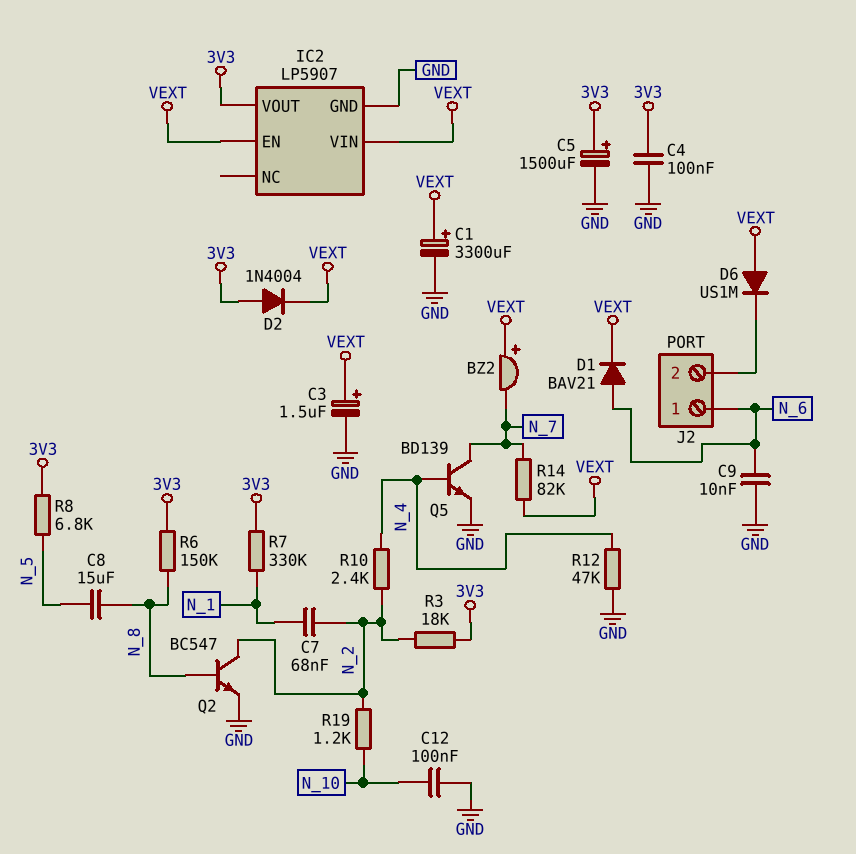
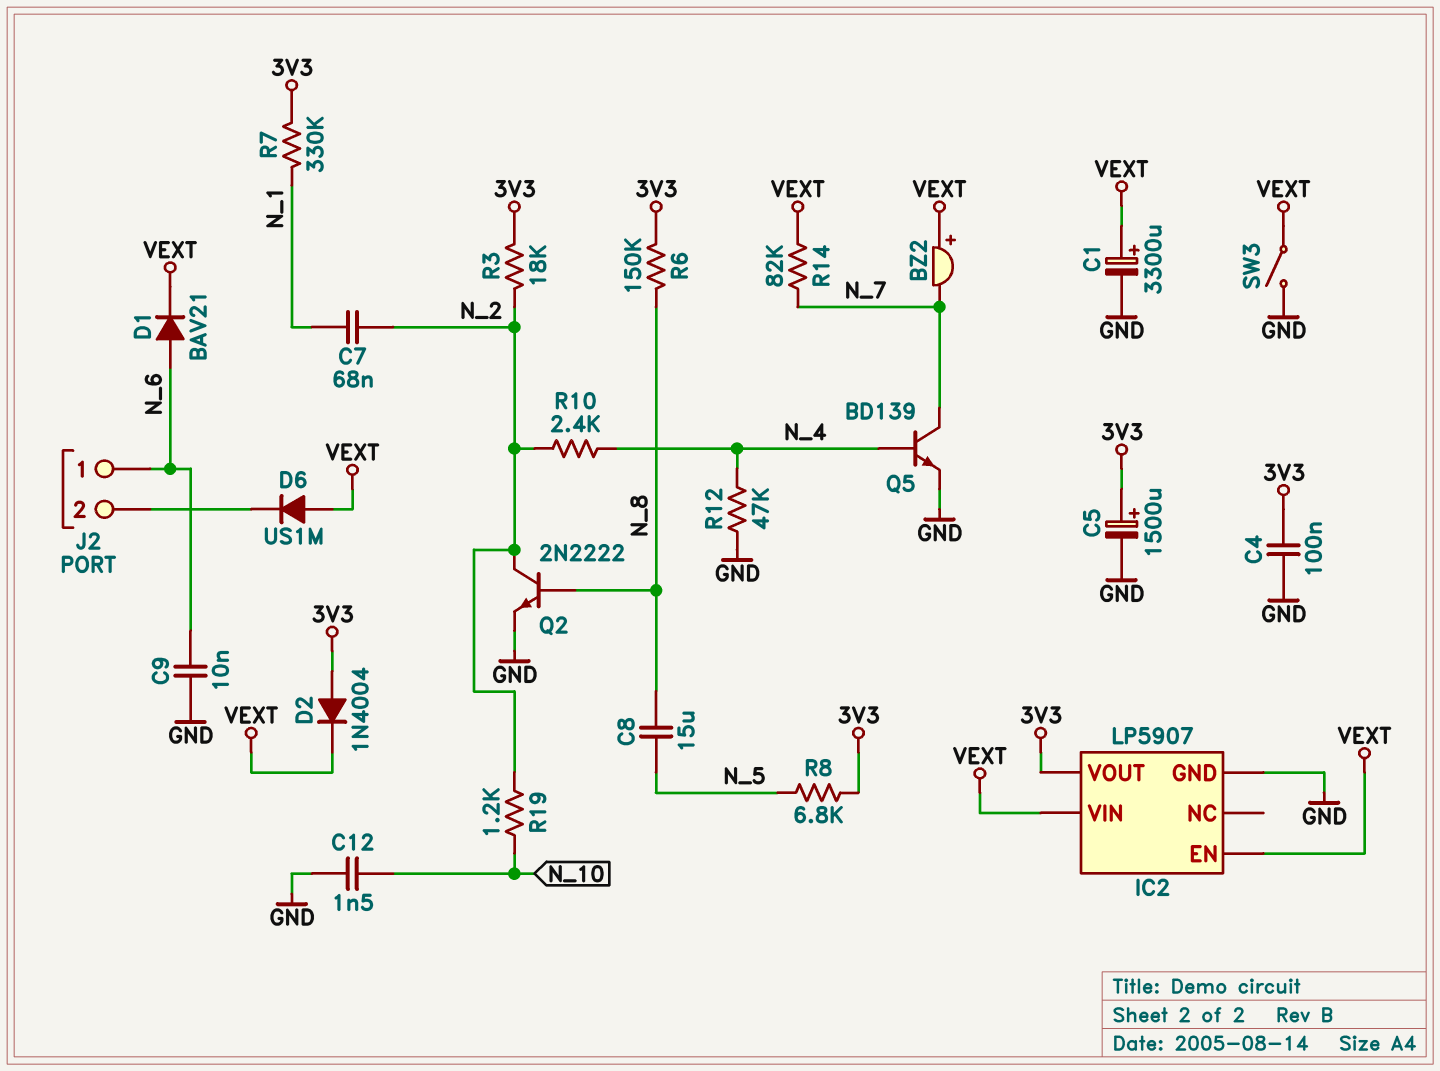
C3: 1.5uF (plus VEXT, minus GND) -> none
C12: 100nF (GND, N_10) -> 1.5nF (GND, N_10)
Q2: NPN BC547 (B N_8, C N_2, E GND) -> NPN 2N2222 (B N_8, C N_2, E GND)
SW3: none -> switch (GND, VEXT)

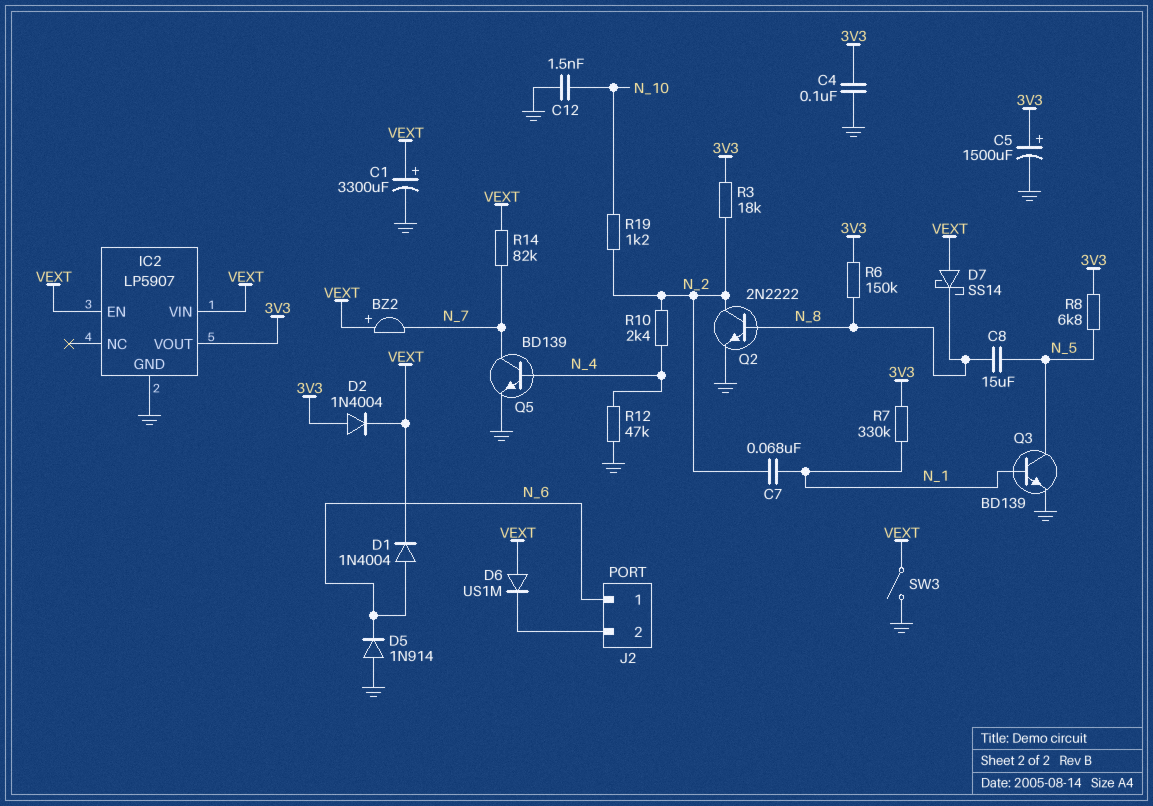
C9: 10nF (GND, N_6) -> none
D1: diode BAV21 (A N_6, K VEXT) -> diode 1N4004 (A N_6, K VEXT)
D5: none -> diode 1N914 (A GND, K N_6)
D7: none -> schottky SS14 (A VEXT, K N_8)
Q3: none -> NPN BD139 (B N_1, C N_5, E GND)

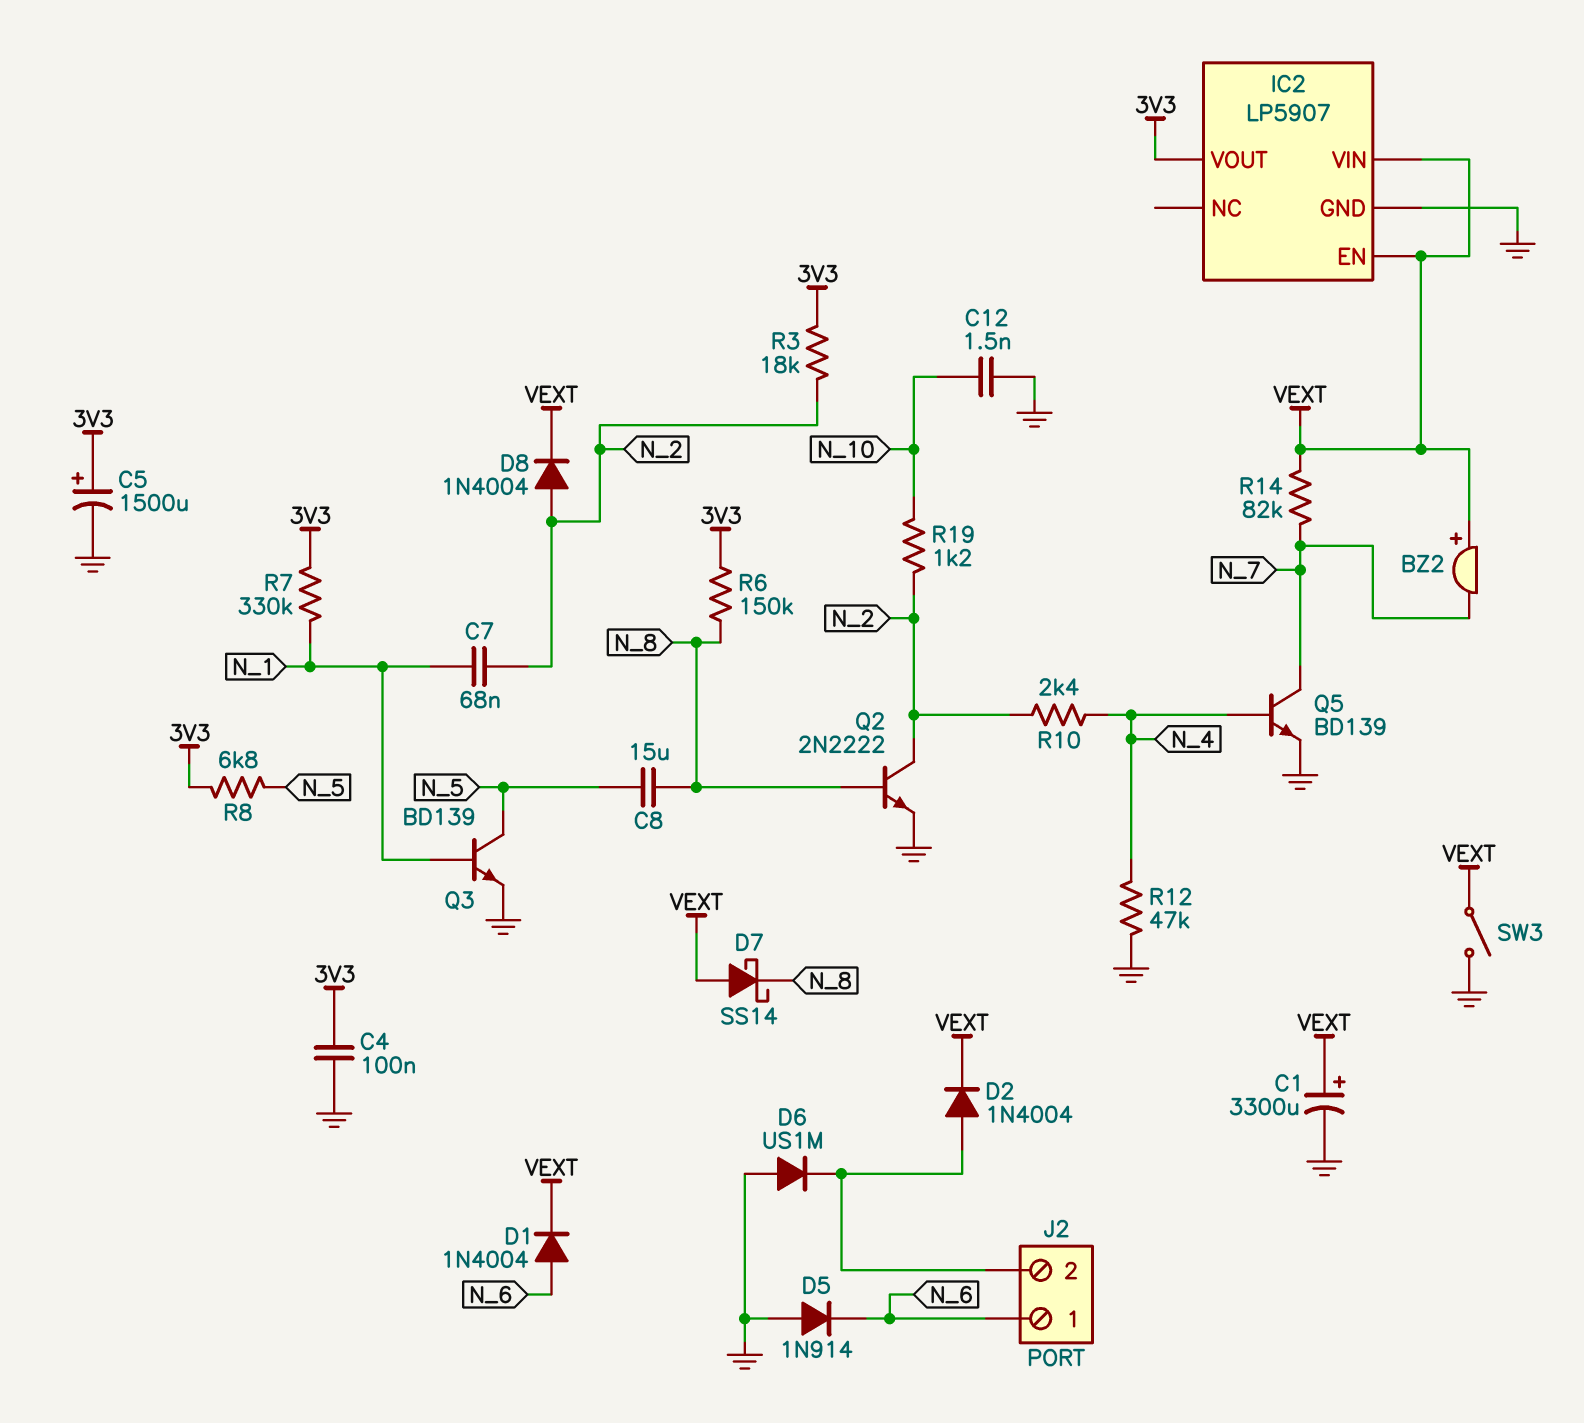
D2: diode 1N4004 (A 3V3, K VEXT) -> diode 1N4004 (A J2/2, K VEXT)
D6: diode US1M (A VEXT, K J2/2) -> diode US1M (A GND, K J2/2)
D8: none -> diode 1N4004 (A N_2, K VEXT)

